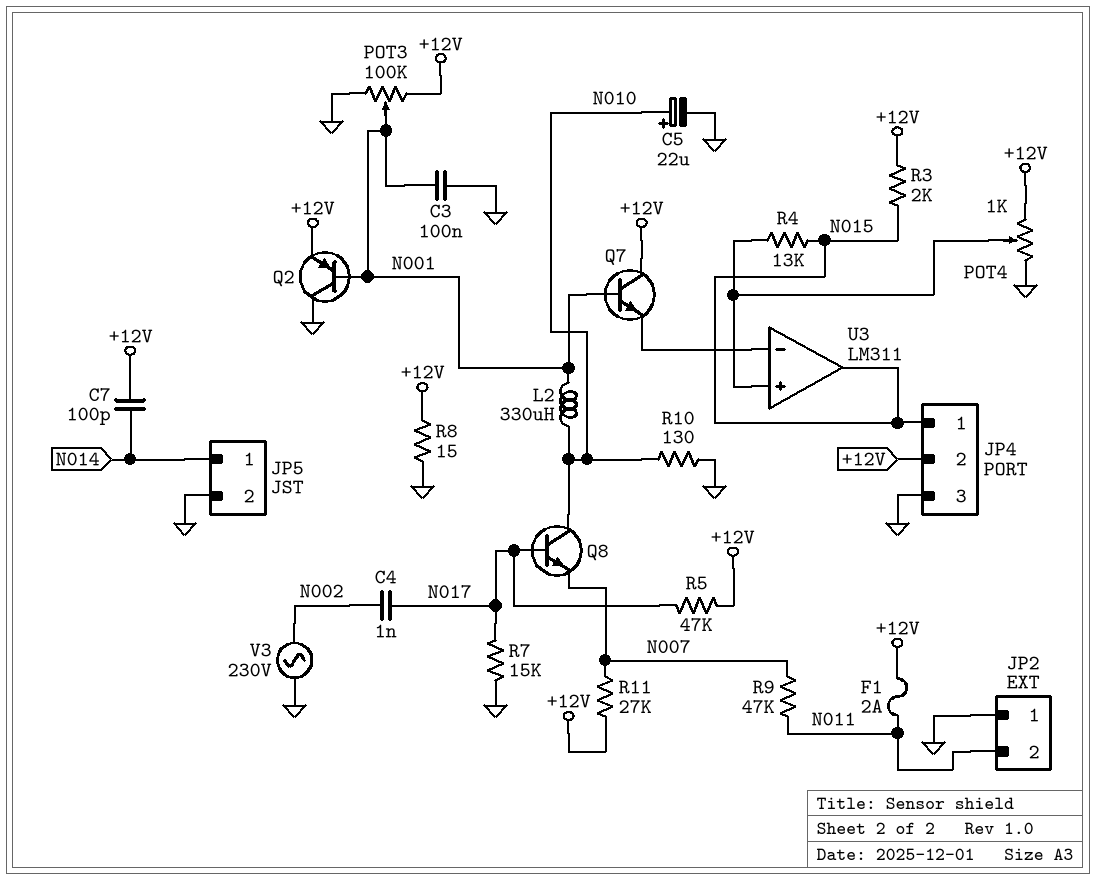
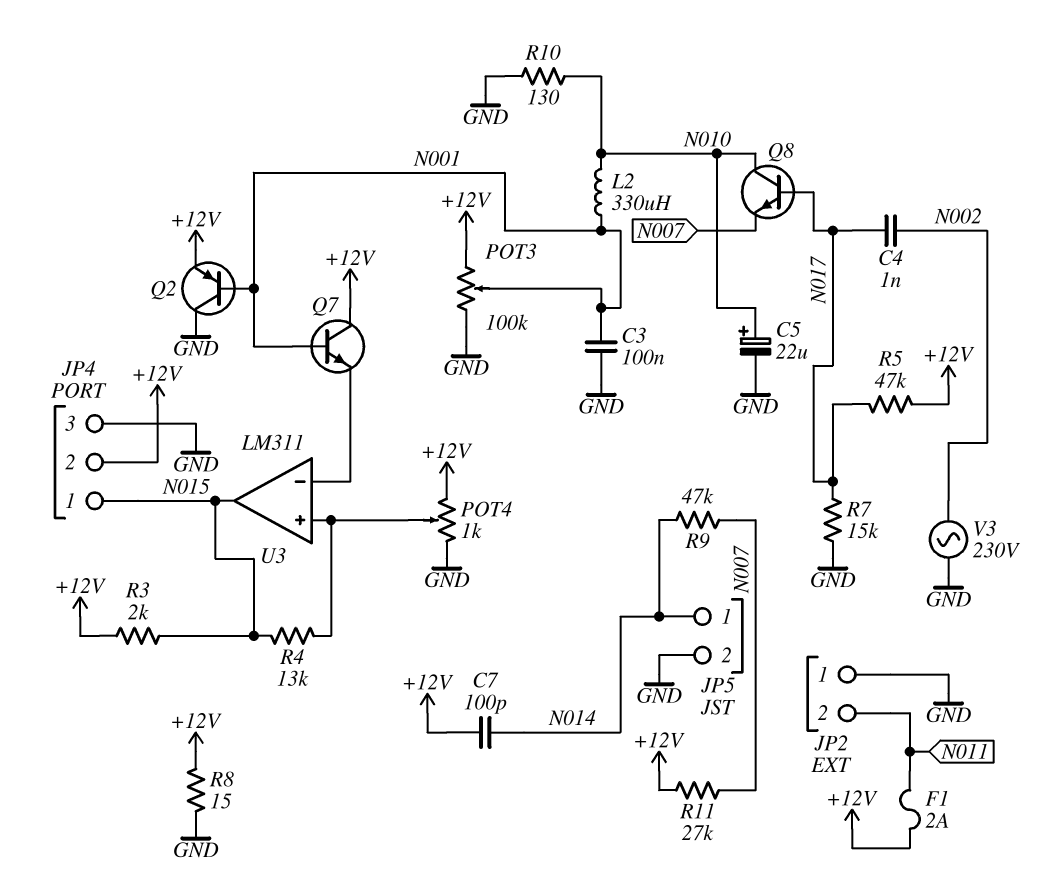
R9: 47k (N007, N011) -> 47k (N007, N014)

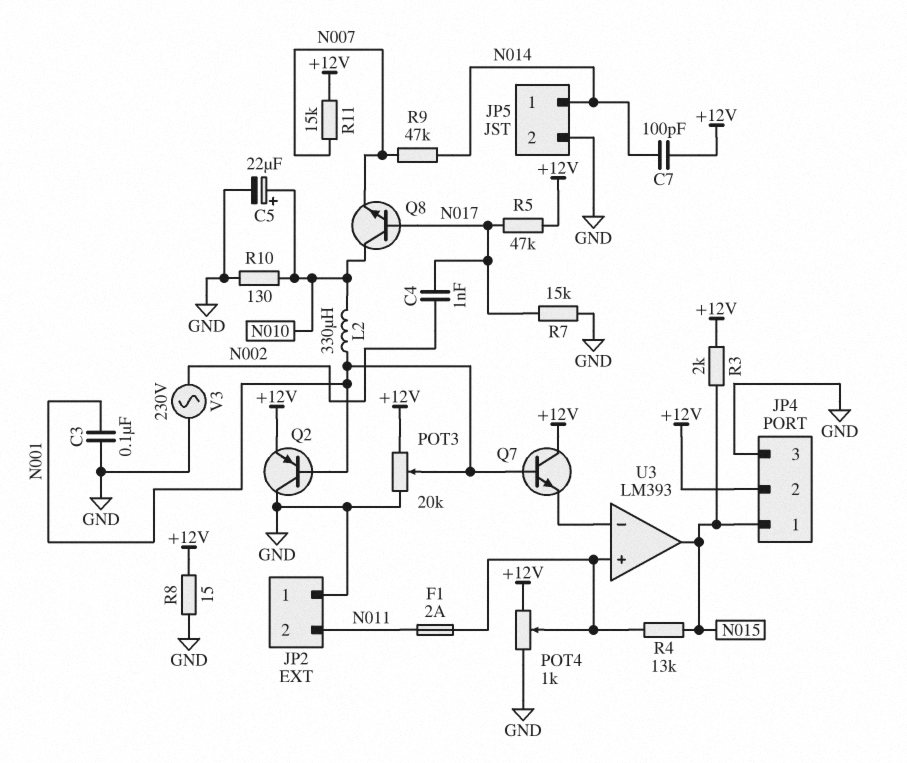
F1: 2A (+12V, N011) -> 2A (N011, U3/in+)
POT3: 100k (+12V, GND, wiper N001) -> 20k (+12V, GND, wiper N001)
R11: 27k (+12V, N007) -> 15k (+12V, N007)
U3: LM311 -> LM393

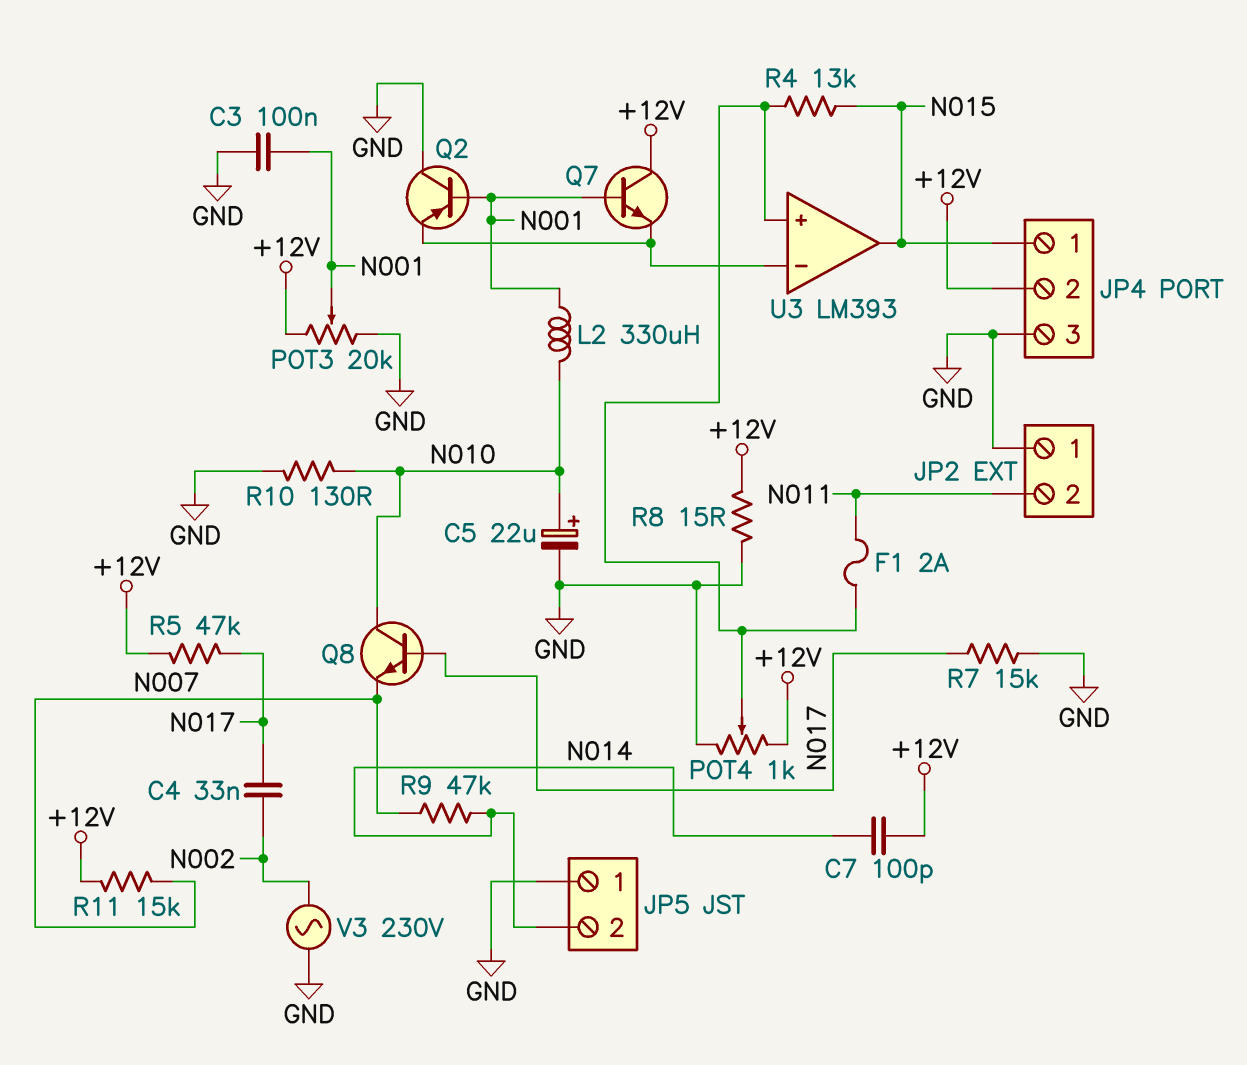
C4: 1nF (N002, N017) -> 33nF (N002, N017)
JP5 pin 1: N014 -> GND
JP5 pin 2: GND -> N014
Q2: PNP (B N001, C GND, E +12V) -> PNP (B N001, C GND, E U3/in-)
R3: 2k (+12V, N015) -> none

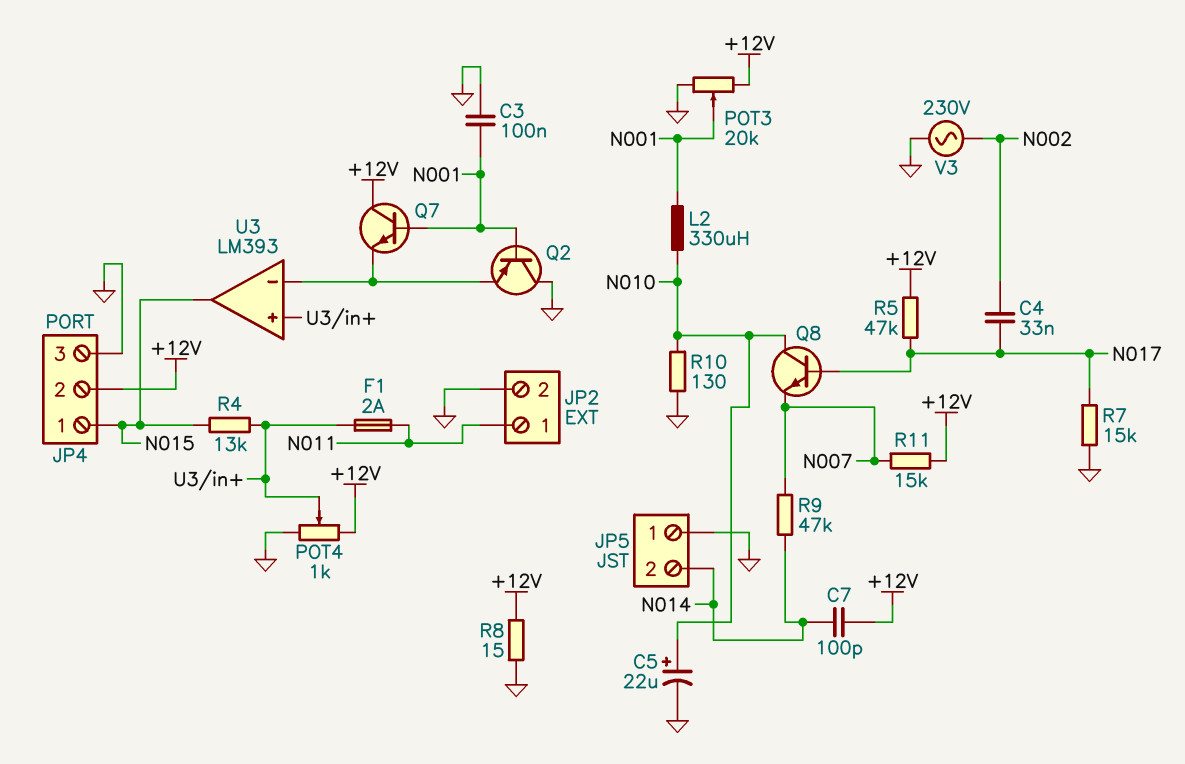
JP2 pin 1: GND -> N011
JP2 pin 2: N011 -> GND

